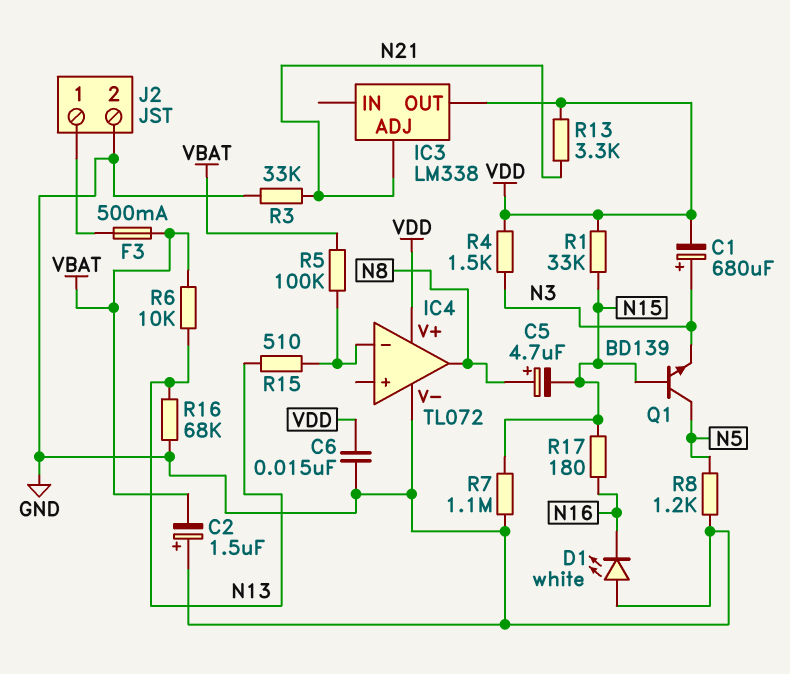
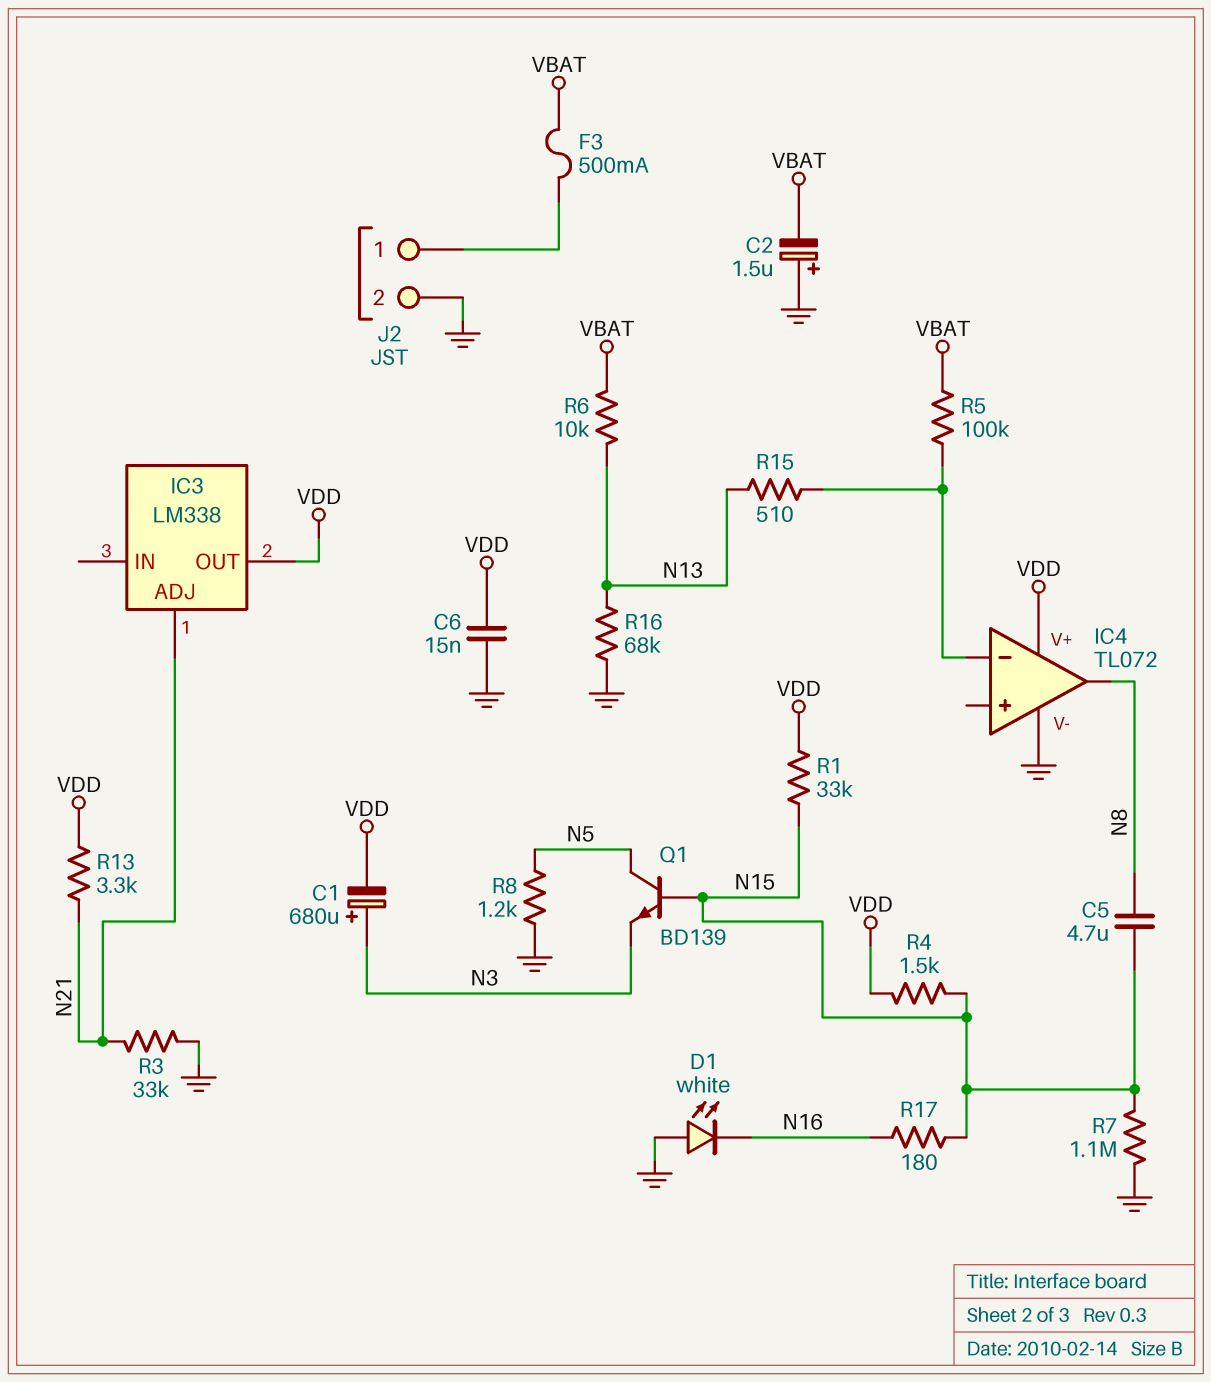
C5: 4.7uF (plus N8, minus N15) -> 4.7uF (N8, N15)
R4: 1.5k (N3, VDD) -> 1.5k (N15, VDD)

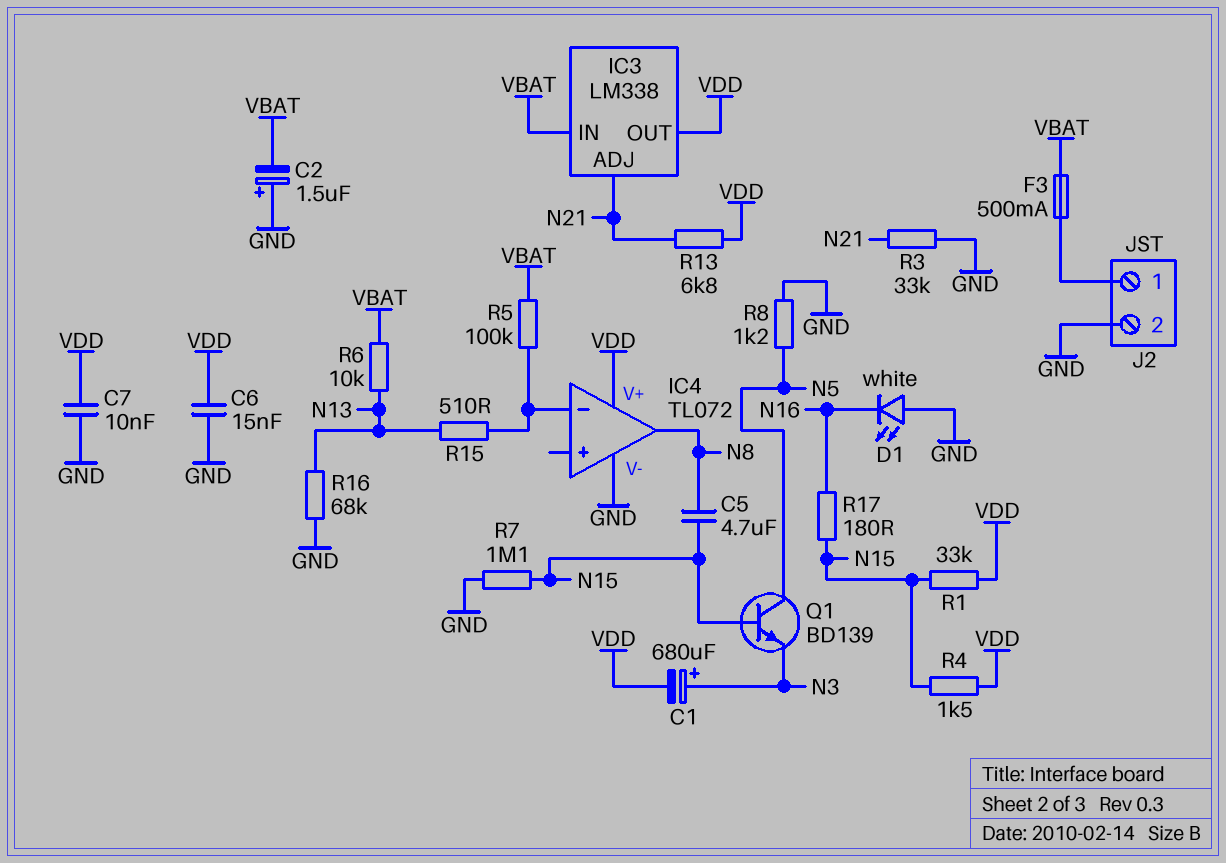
C7: none -> 10nF (GND, VDD)
IC3 pin IN: none -> VBAT
R13: 3.3k (N21, VDD) -> 6.8k (N21, VDD)

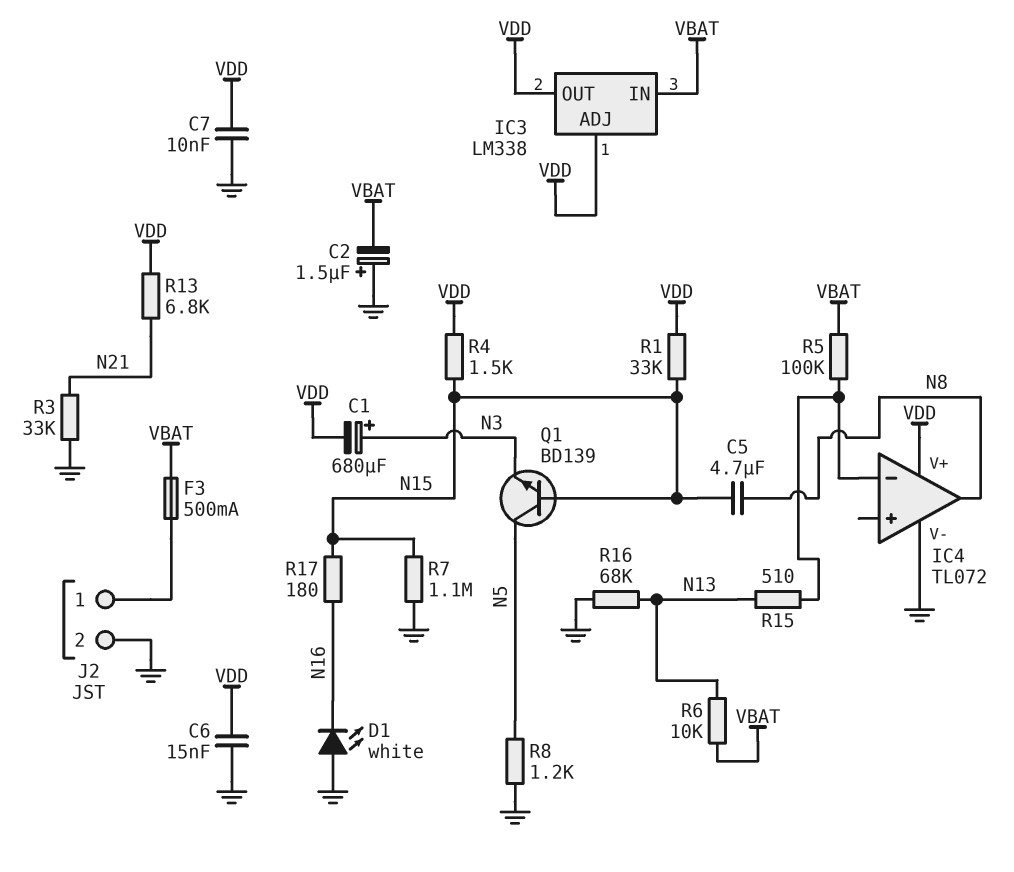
IC3 pin ADJ: N21 -> VDD

